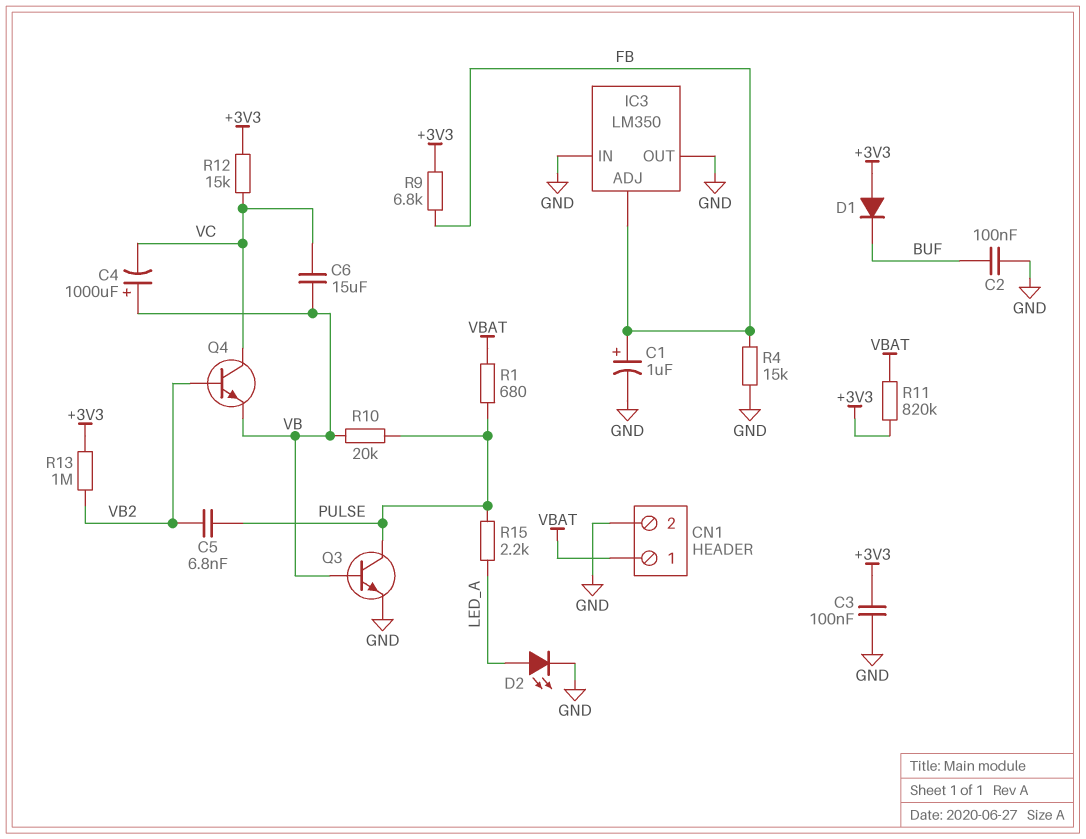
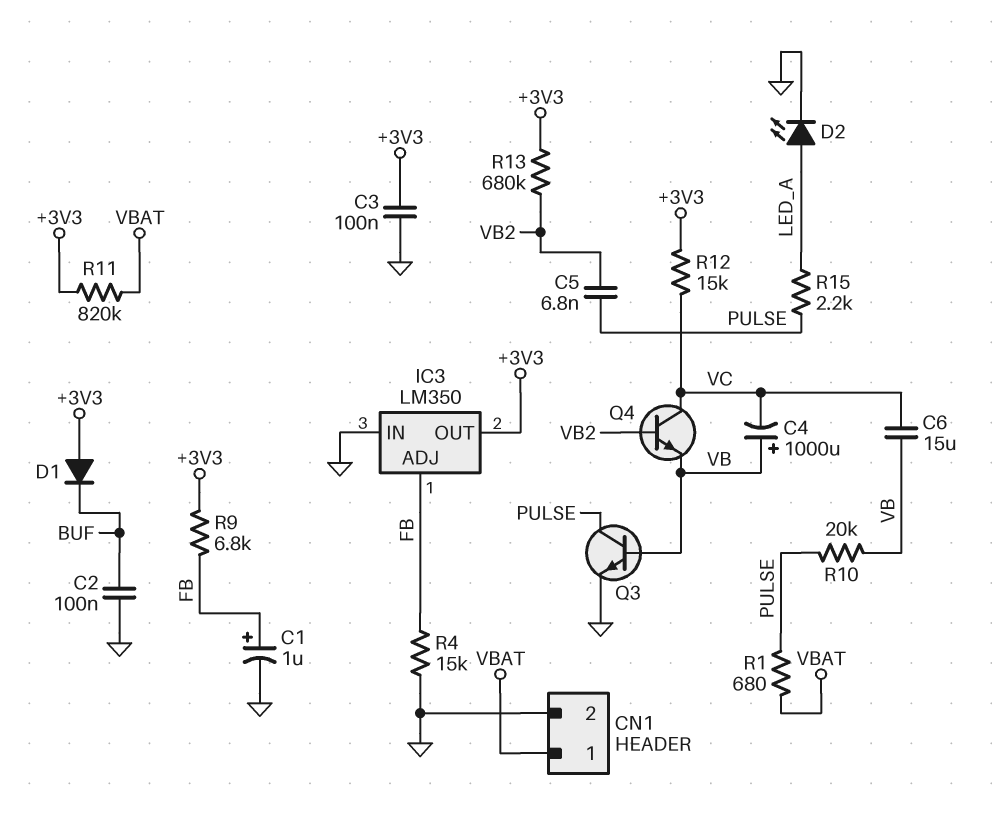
IC3 pin OUT: GND -> +3V3
R13: 1M (+3V3, VB2) -> 680k (+3V3, VB2)

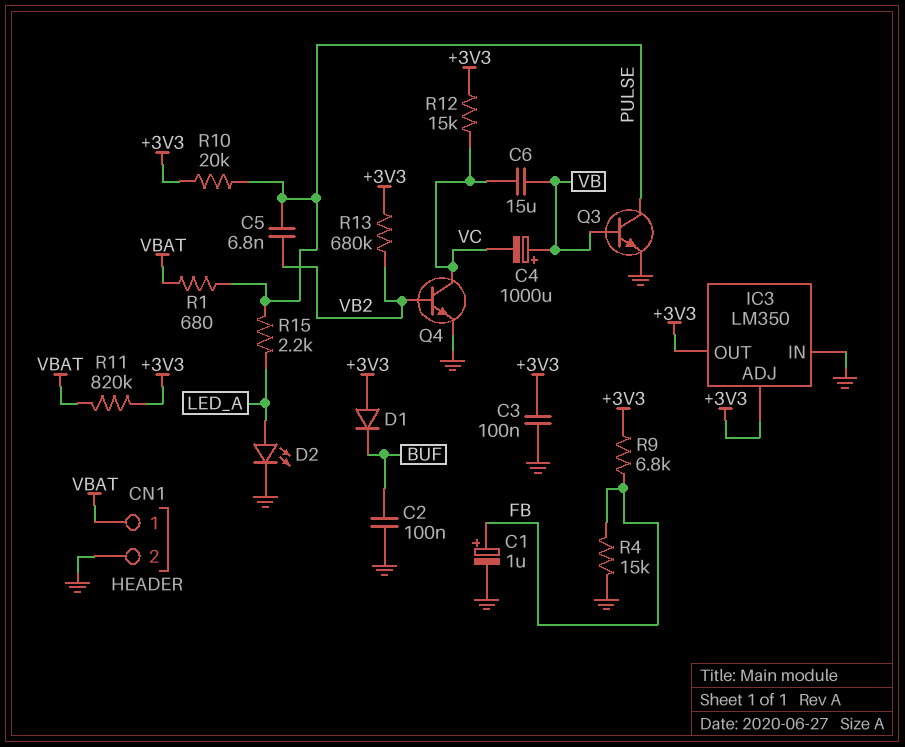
IC3 pin ADJ: FB -> +3V3
Q4: NPN (B VB2, C VC, E VB) -> NPN (B VB2, C VC, E GND)
R10: 20k (PULSE, VB) -> 20k (+3V3, PULSE)

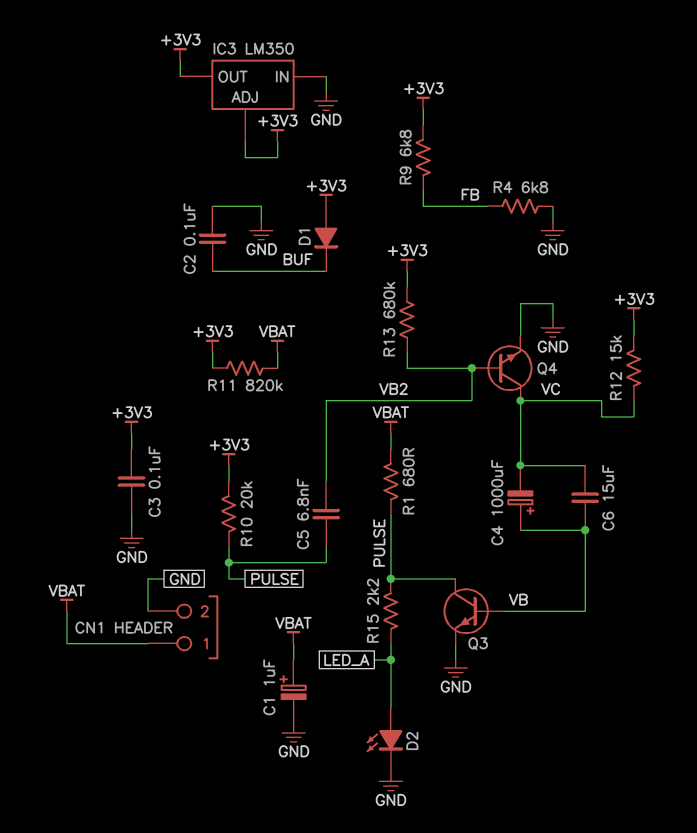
C1: 1uF (plus FB, minus GND) -> 1uF (plus VBAT, minus GND)
R4: 15k (FB, GND) -> 6.8k (FB, GND)

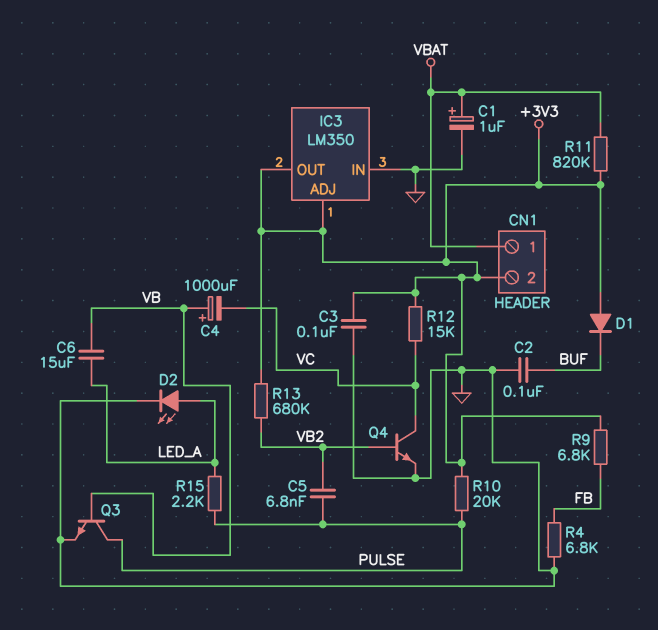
C6: 15uF (VB, VC) -> 15uF (LED_A, VB)
CN1 pin 2: GND -> +3V3
R1: 680 (PULSE, VBAT) -> none

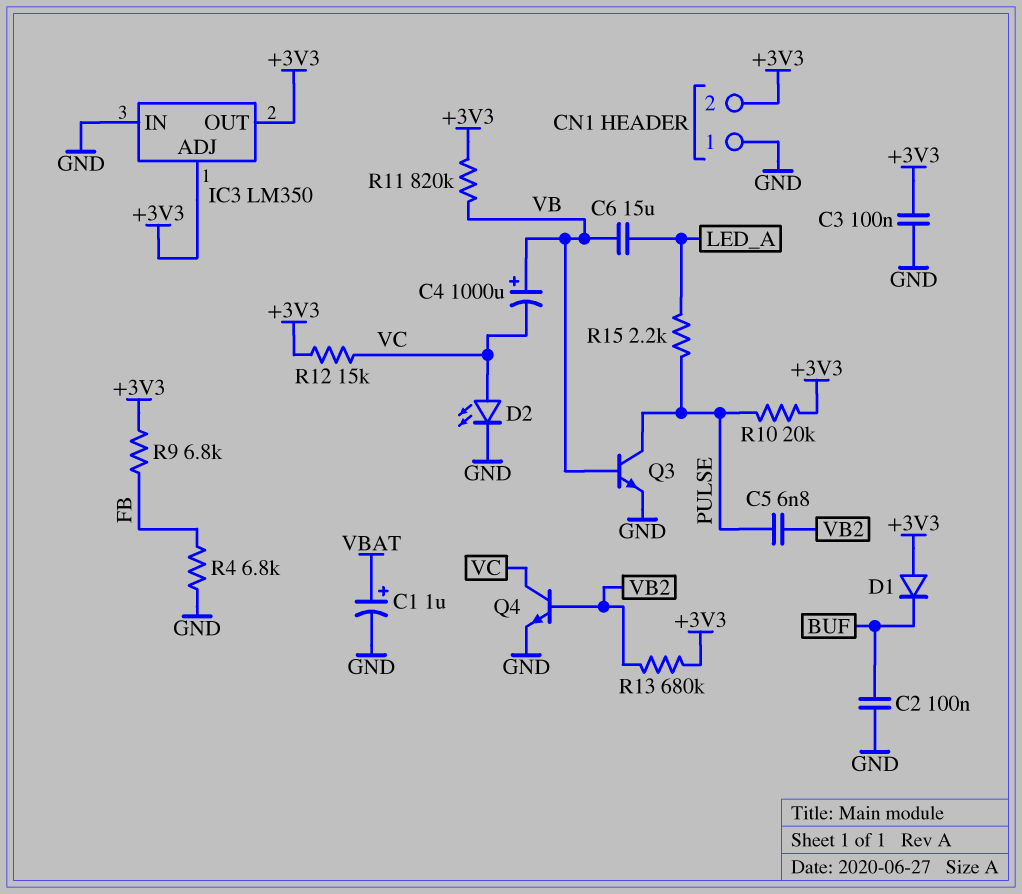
CN1 pin 1: VBAT -> GND
D2: LED (A LED_A, K GND) -> LED (A VC, K GND)
R11: 820k (+3V3, VBAT) -> 820k (+3V3, VB)

